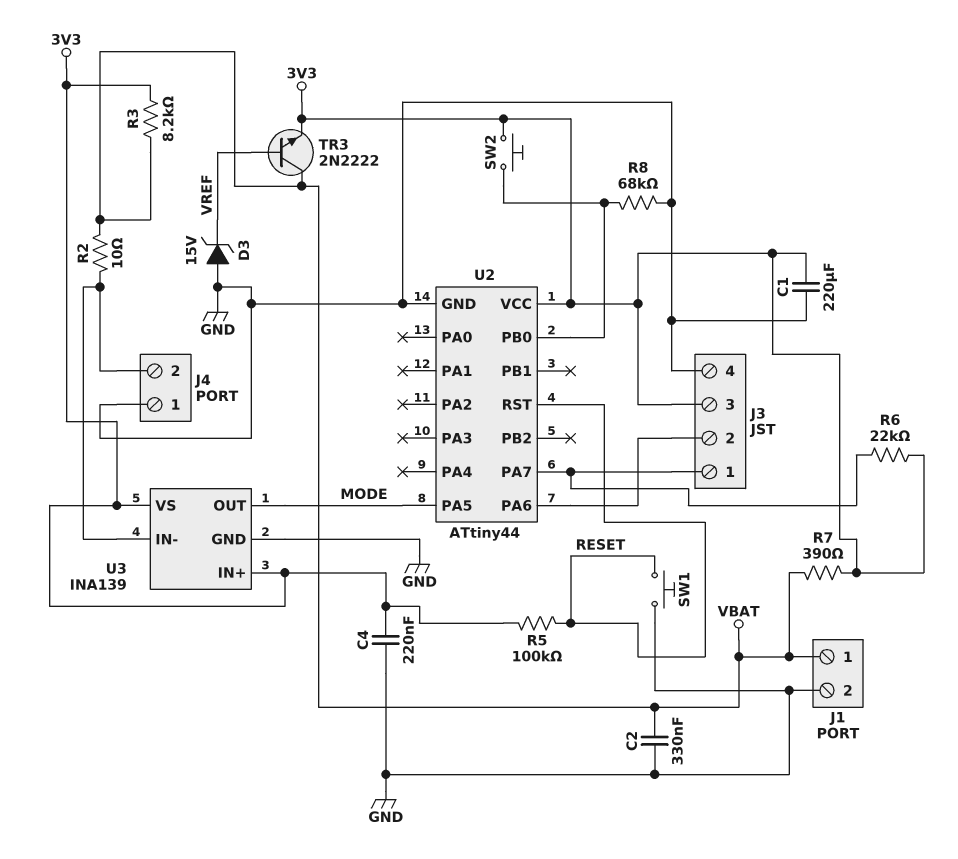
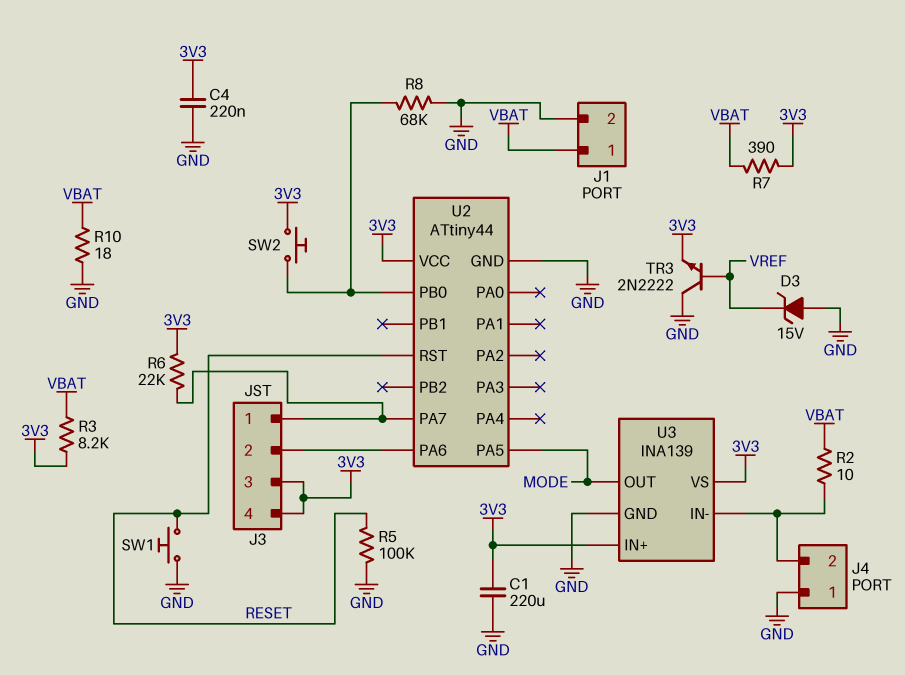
C2: 330nF (GND, VBAT) -> none
J3 pin 4: GND -> 3V3
R5: 100k (3V3, RESET) -> 100k (GND, RESET)
R10: none -> 18 (GND, VBAT)
TR3: NPN 2N2222 (B VREF, C VBAT, E 3V3) -> NPN 2N2222 (B VREF, C GND, E 3V3)

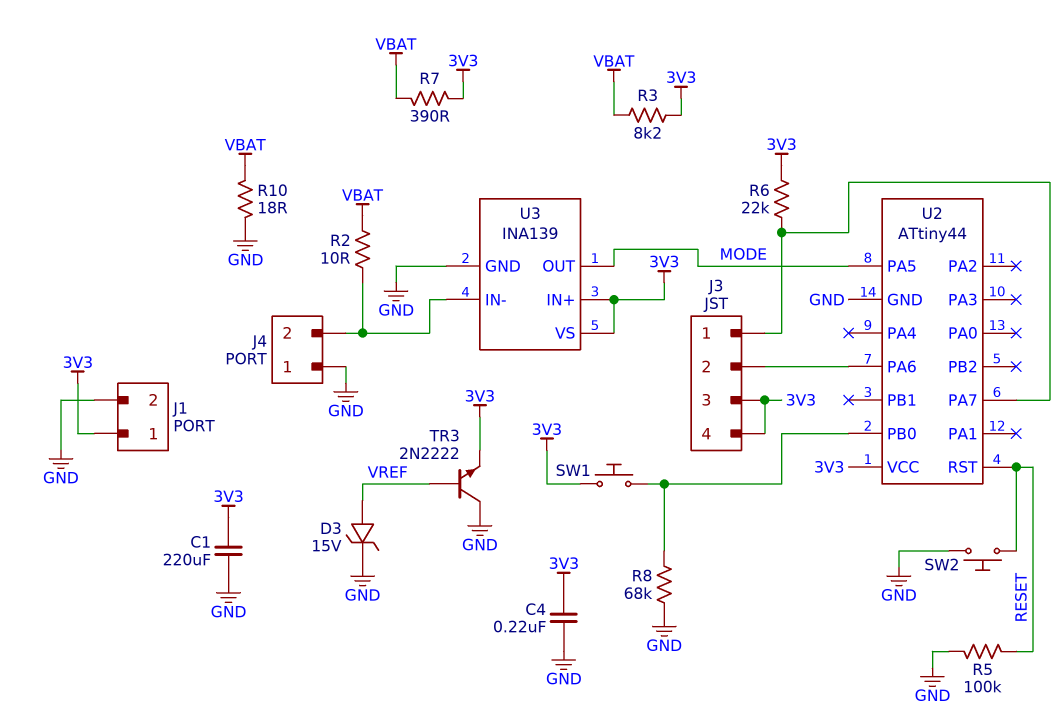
D3: zener 15V (A GND, K VREF) -> zener 15V (A VREF, K GND)
J1 pin 1: VBAT -> 3V3
SW1: button (GND, RESET) -> button (3V3, U2/PB0)
SW2: button (3V3, U2/PB0) -> button (GND, RESET)

